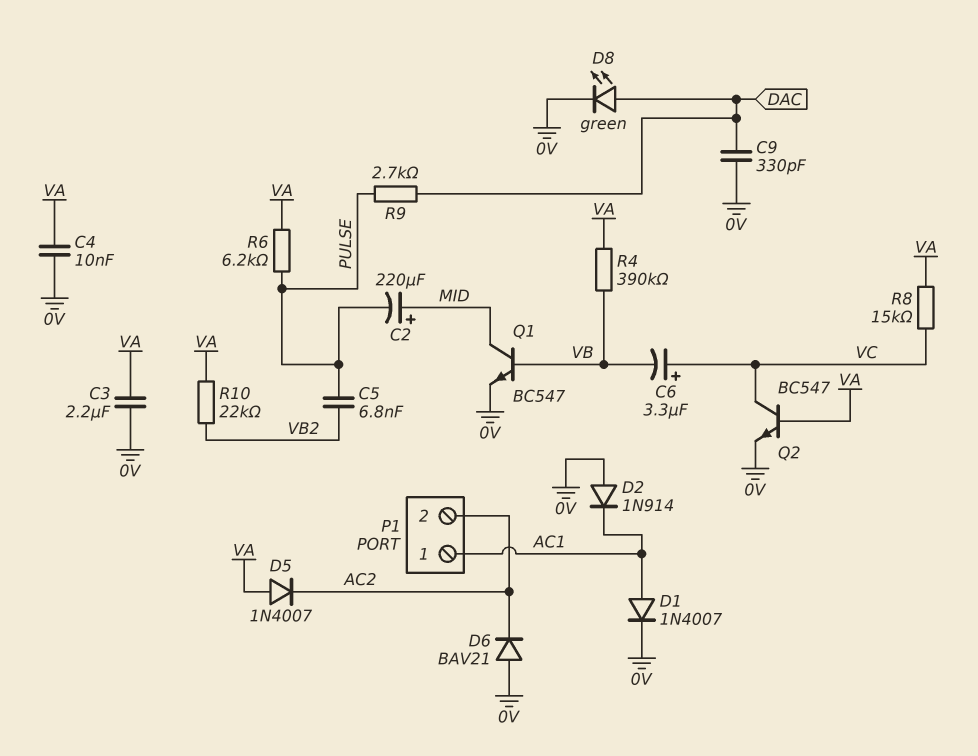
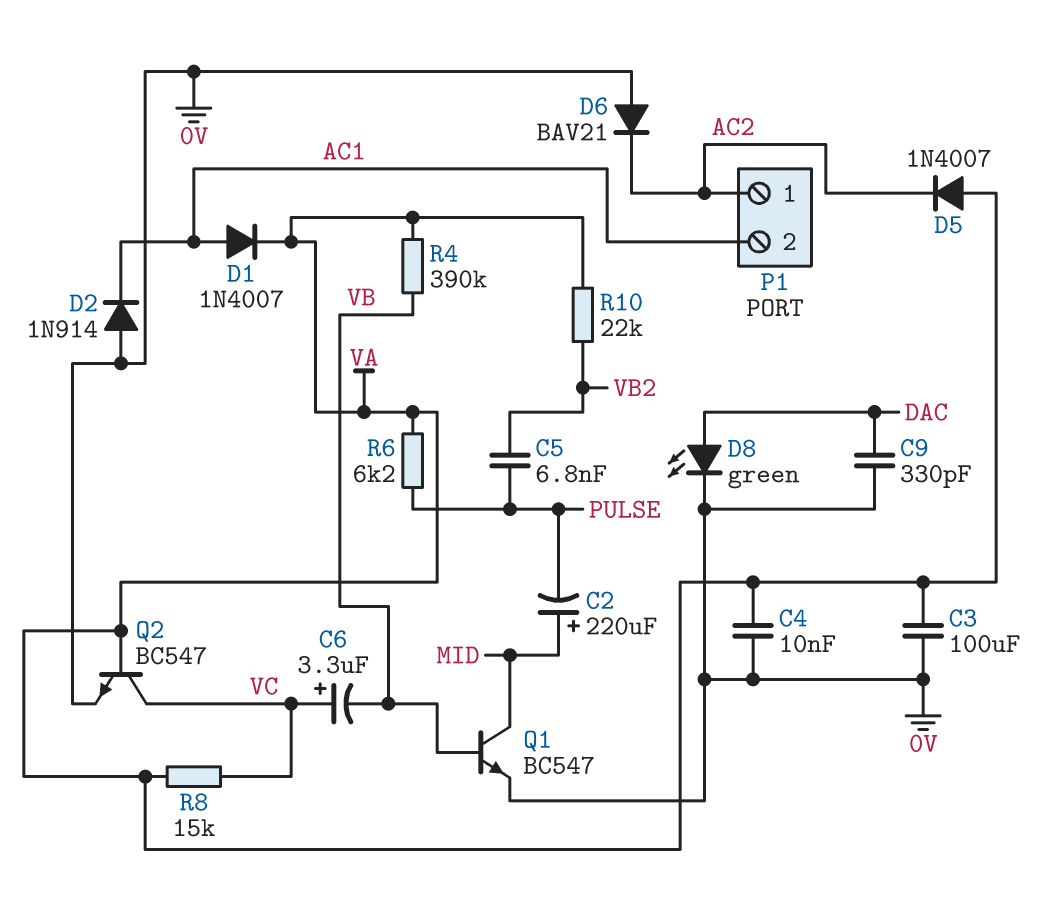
C3: 2.2uF (0V, VA) -> 100uF (0V, VA)
D1: diode 1N4007 (A AC1, K 0V) -> diode 1N4007 (A AC1, K VA)
P1 pin 1: AC1 -> AC2
P1 pin 2: AC2 -> AC1
R9: 2.7k (DAC, PULSE) -> none

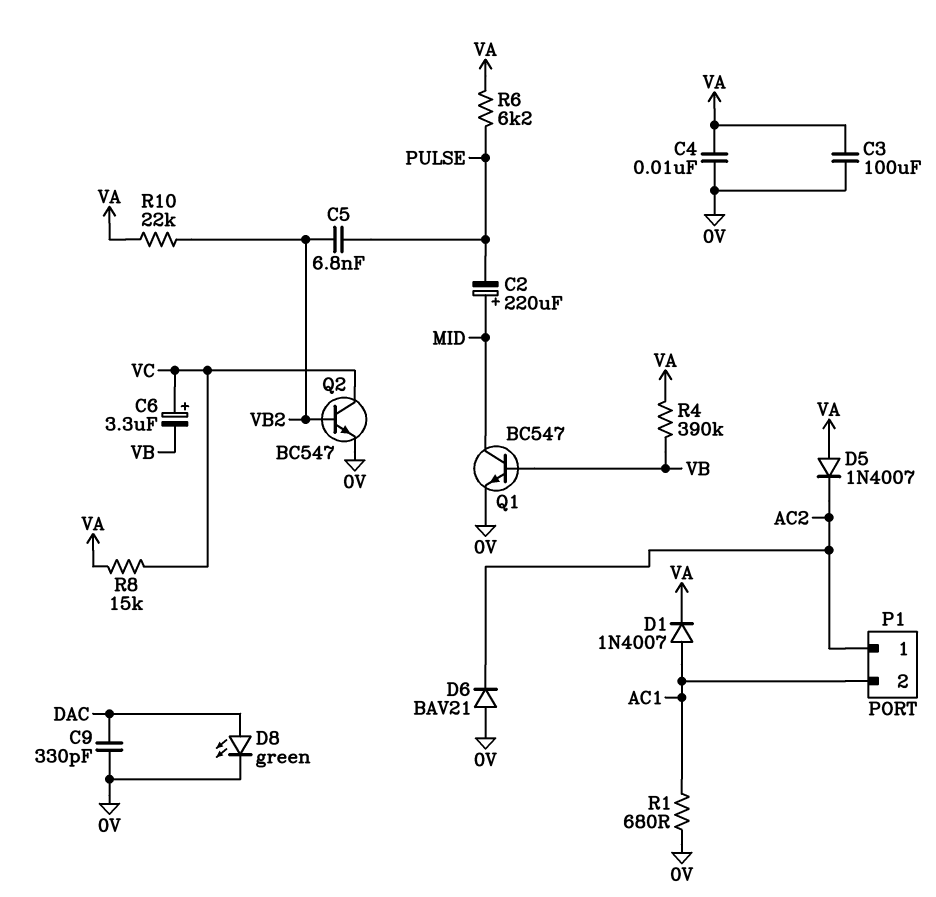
D2: diode 1N914 (A 0V, K AC1) -> none
Q2: NPN BC547 (B VA, C VC, E 0V) -> NPN BC547 (B VB2, C VC, E 0V)
R1: none -> 680 (0V, AC1)

